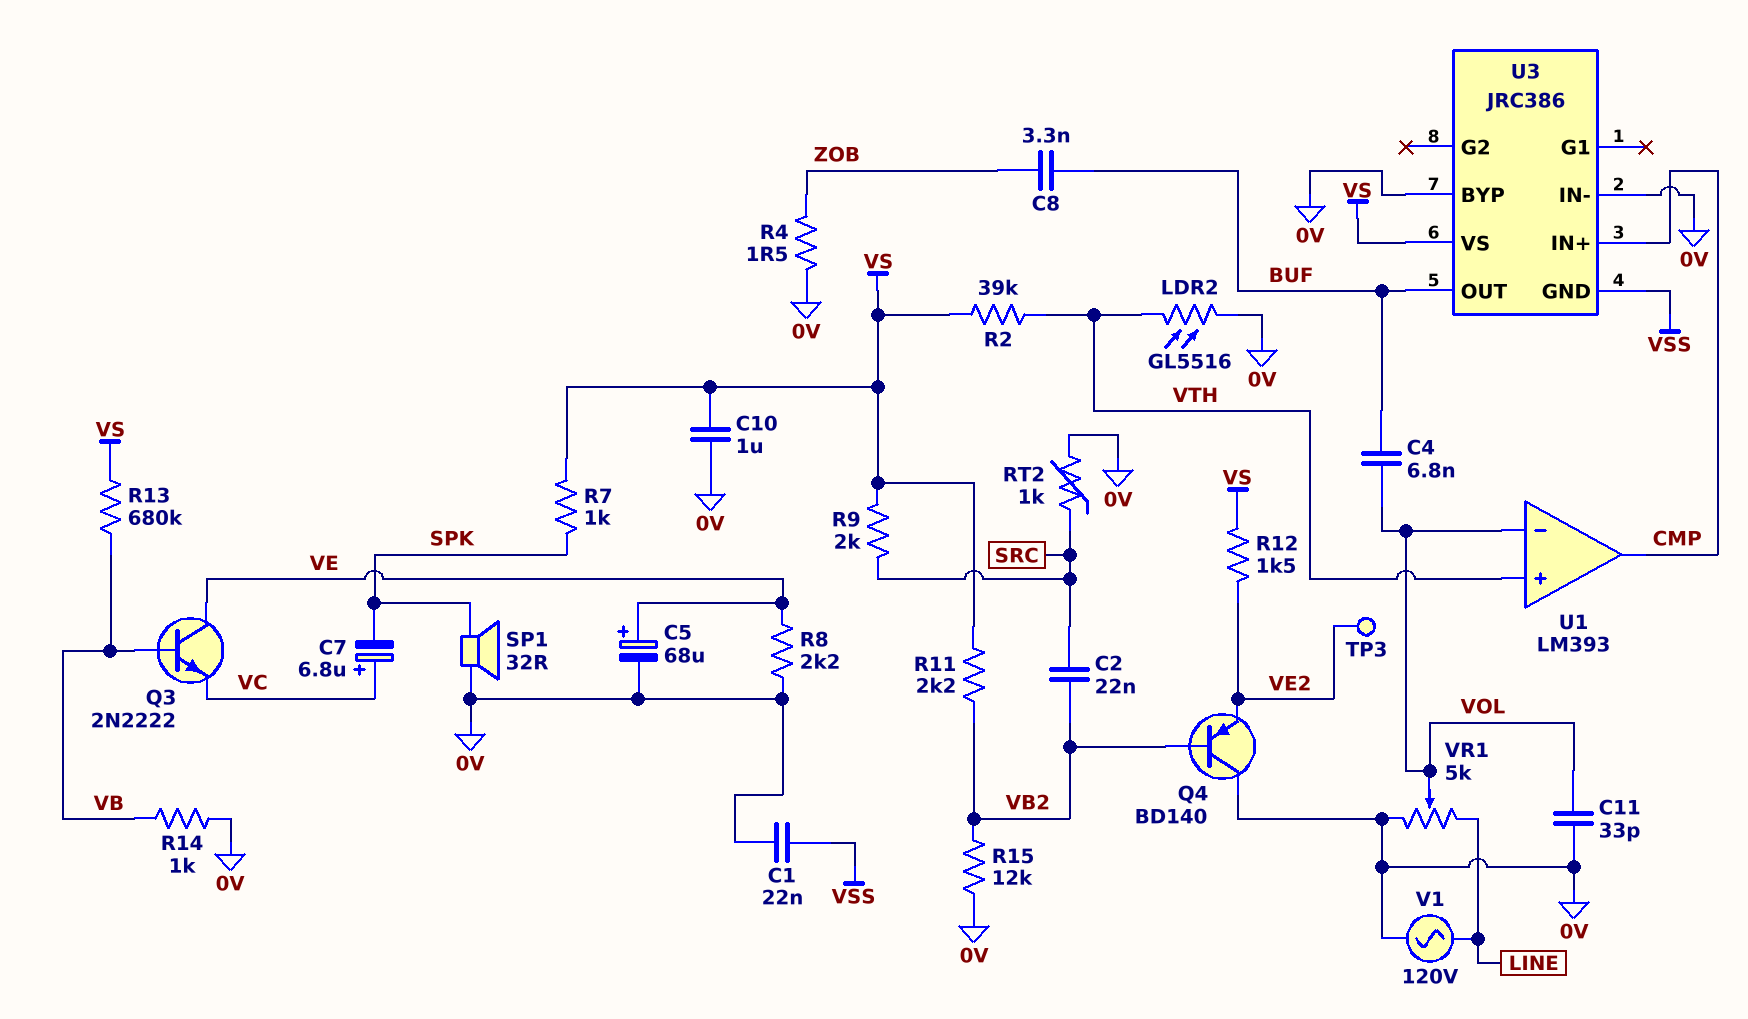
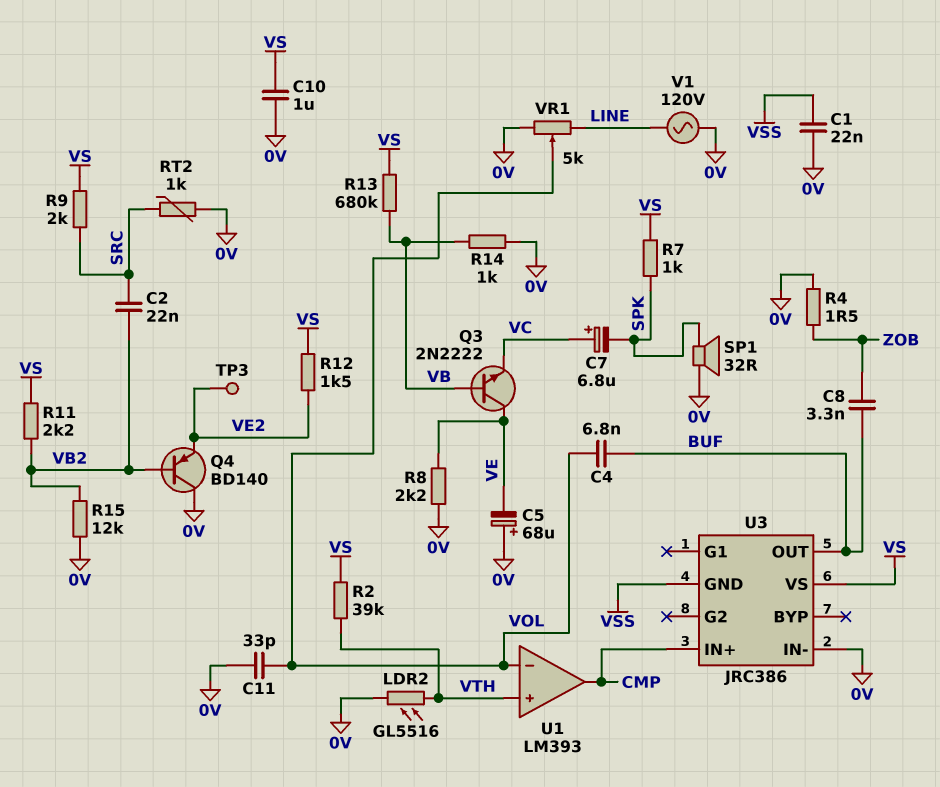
C5: 68uF (plus VE, minus 0V) -> 68uF (plus 0V, minus VE)
U3 pin BYP: 0V -> none

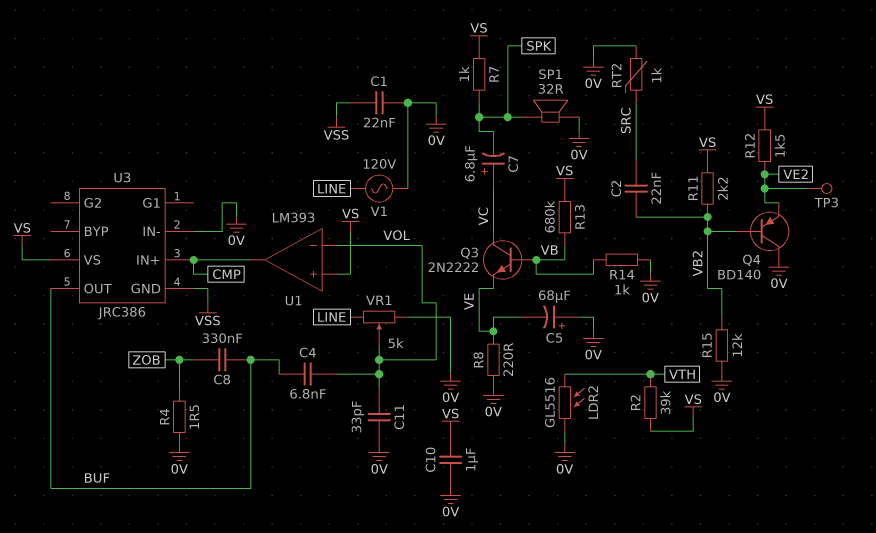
C8: 3.3nF (BUF, ZOB) -> 330nF (BUF, ZOB)
Q3: NPN 2N2222 (B VB, C VE, E VC) -> NPN 2N2222 (B VB, C VC, E VE)
R8: 2.2k (0V, VE) -> 220 (0V, VE)
R9: 2k (SRC, VS) -> none
U1 pin in+: VTH -> VS

